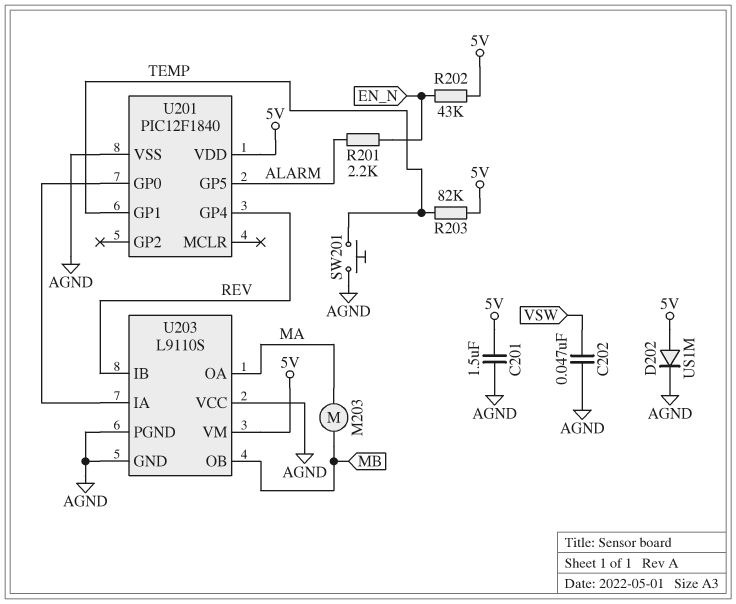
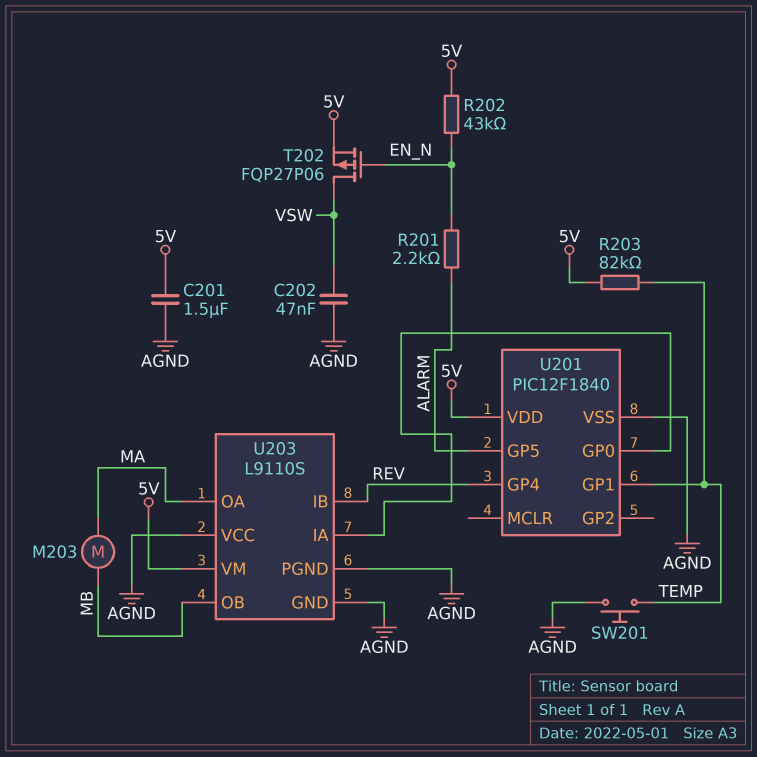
D202: diode US1M (A 5V, K AGND) -> none
T202: none -> PMOS FQP27P06 (G EN_N, D VSW, S 5V)

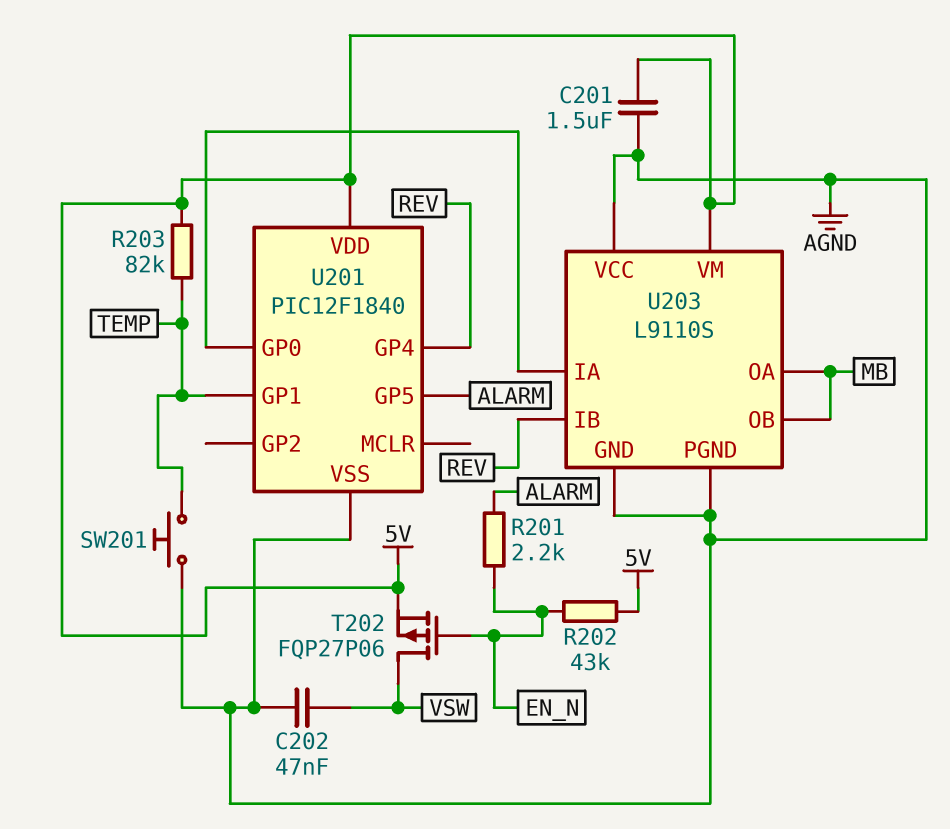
M203: motor (MA, MB) -> none
U203 pin OA: MA -> MB

